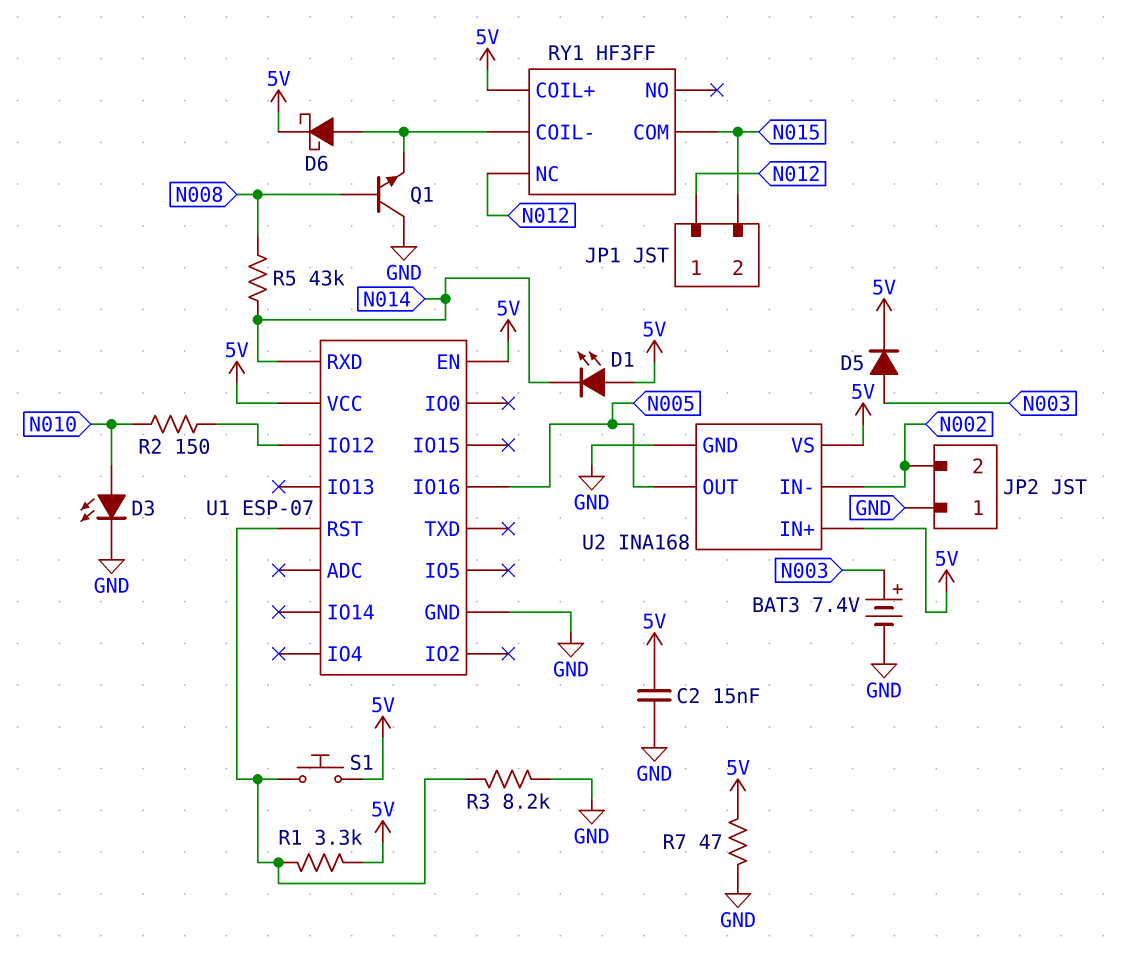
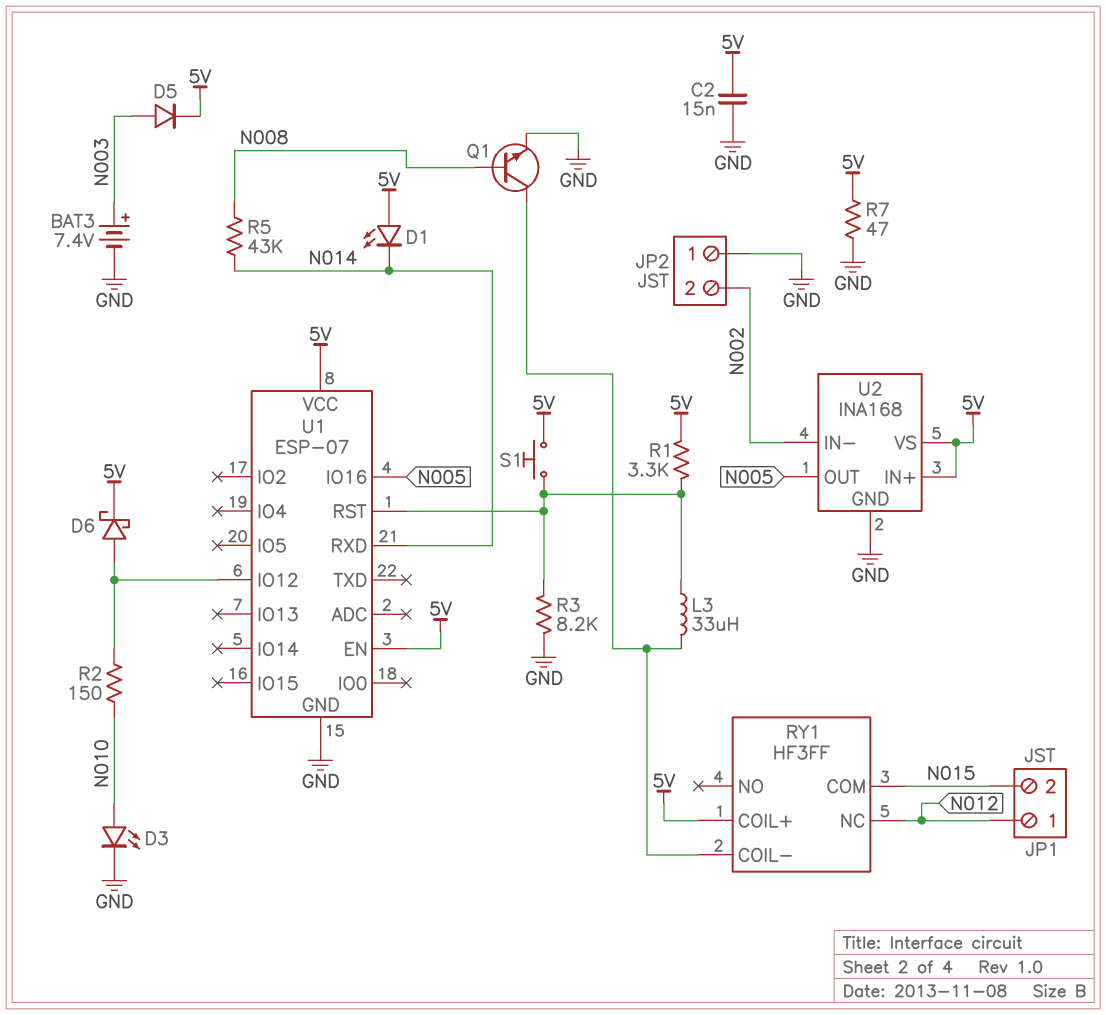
D6: schottky (A RY1/COIL-, K 5V) -> schottky (A U1/IO12, K 5V)
L3: none -> 33uH (RY1/COIL-, U1/RST)
Q1: NPN (B N008, C GND, E RY1/COIL-) -> NPN (B N008, C RY1/COIL-, E GND)

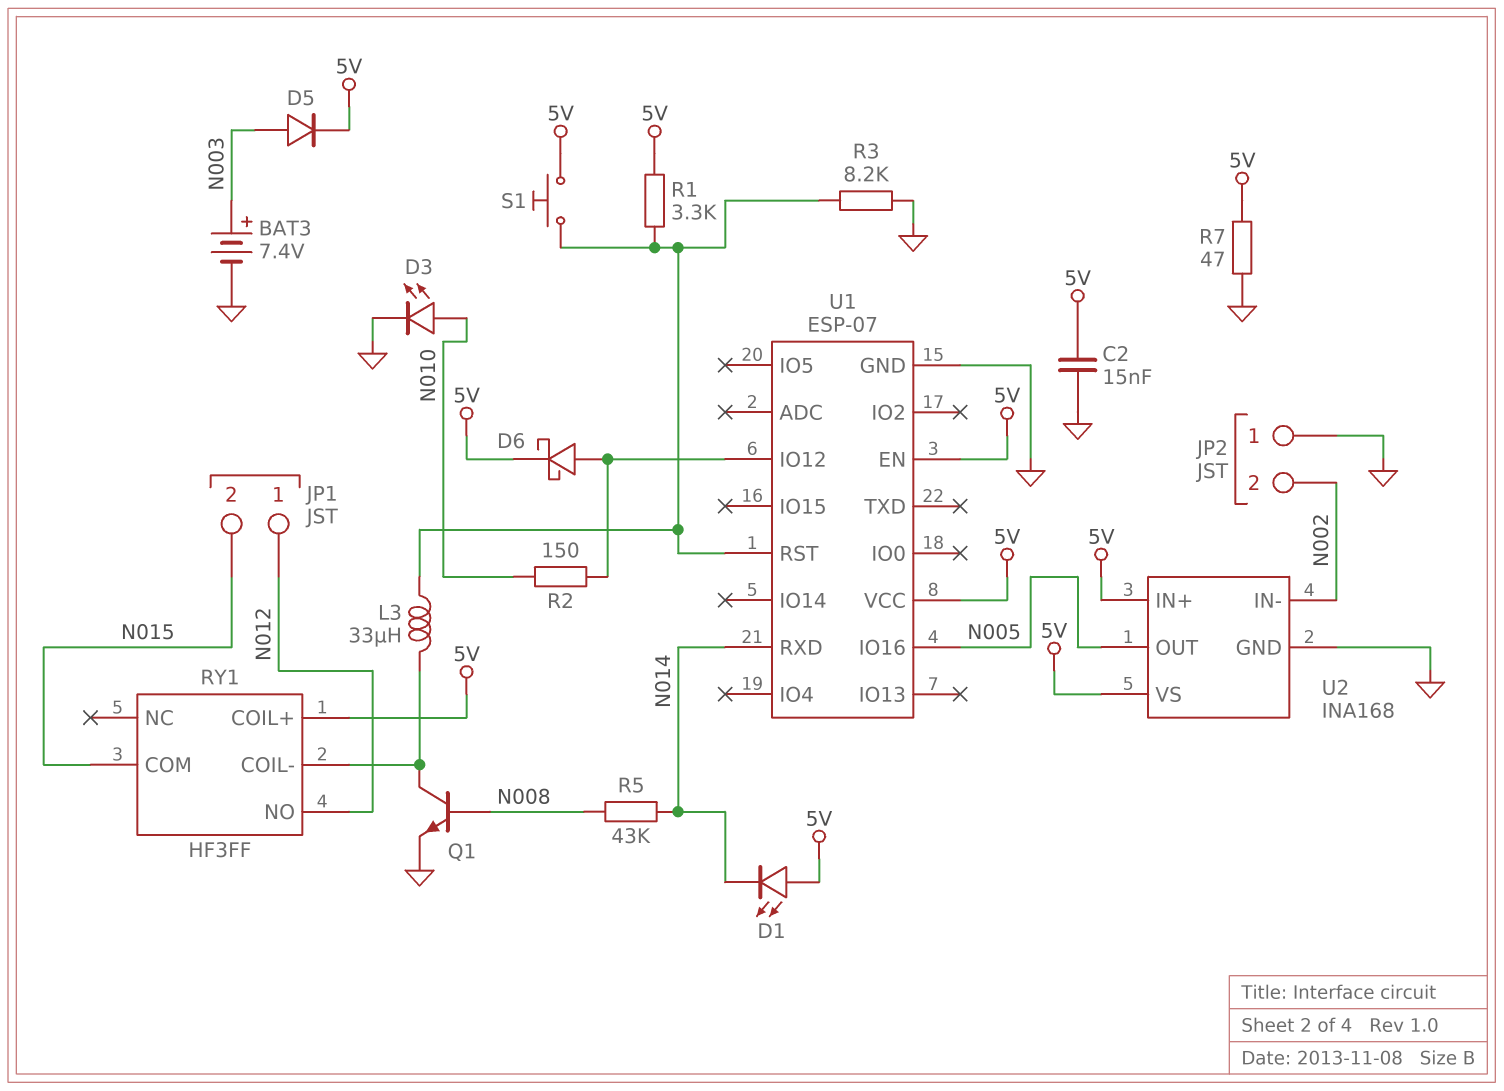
RY1 pin NC: N012 -> none
RY1 pin NO: none -> N012

